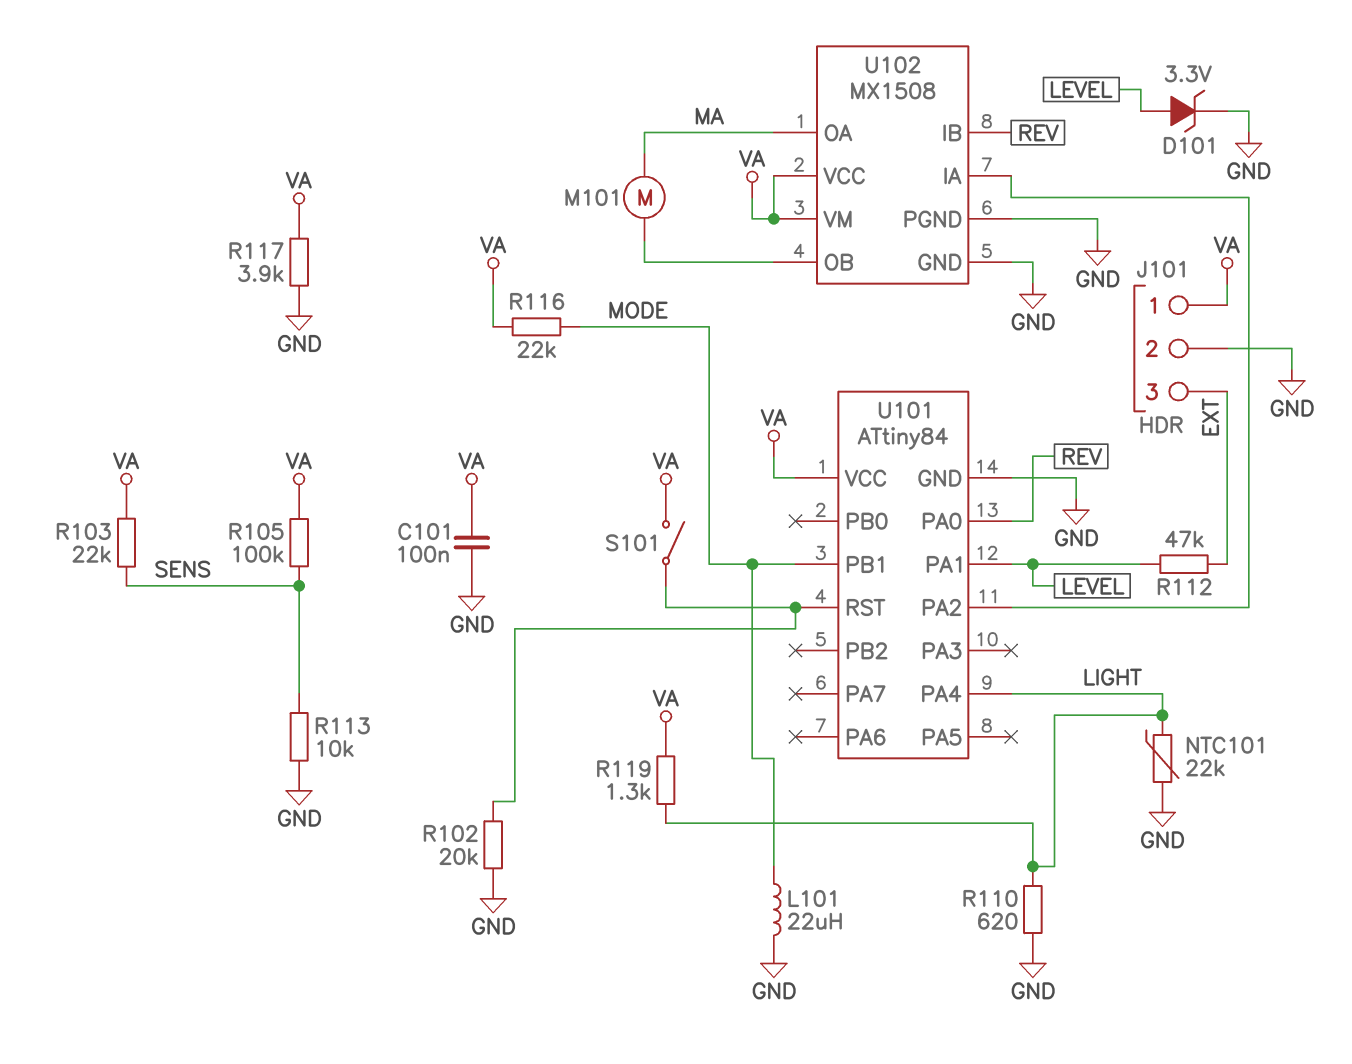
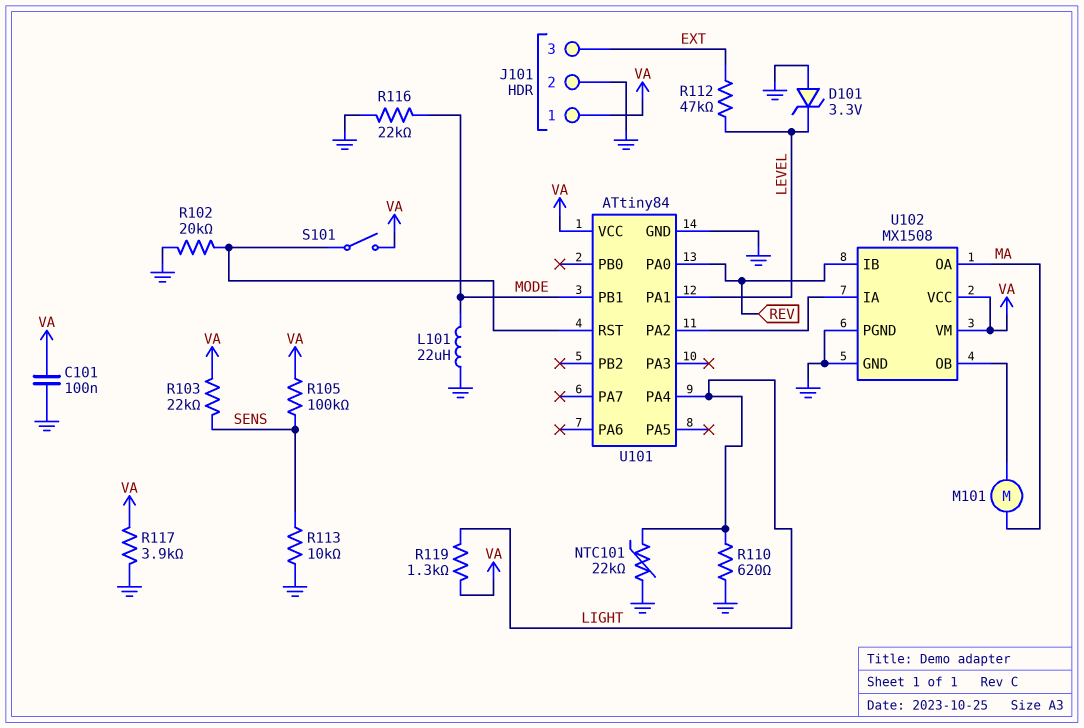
D101: zener 3.3V (A LEVEL, K GND) -> zener 3.3V (A GND, K LEVEL)
R116: 22k (MODE, VA) -> 22k (GND, MODE)

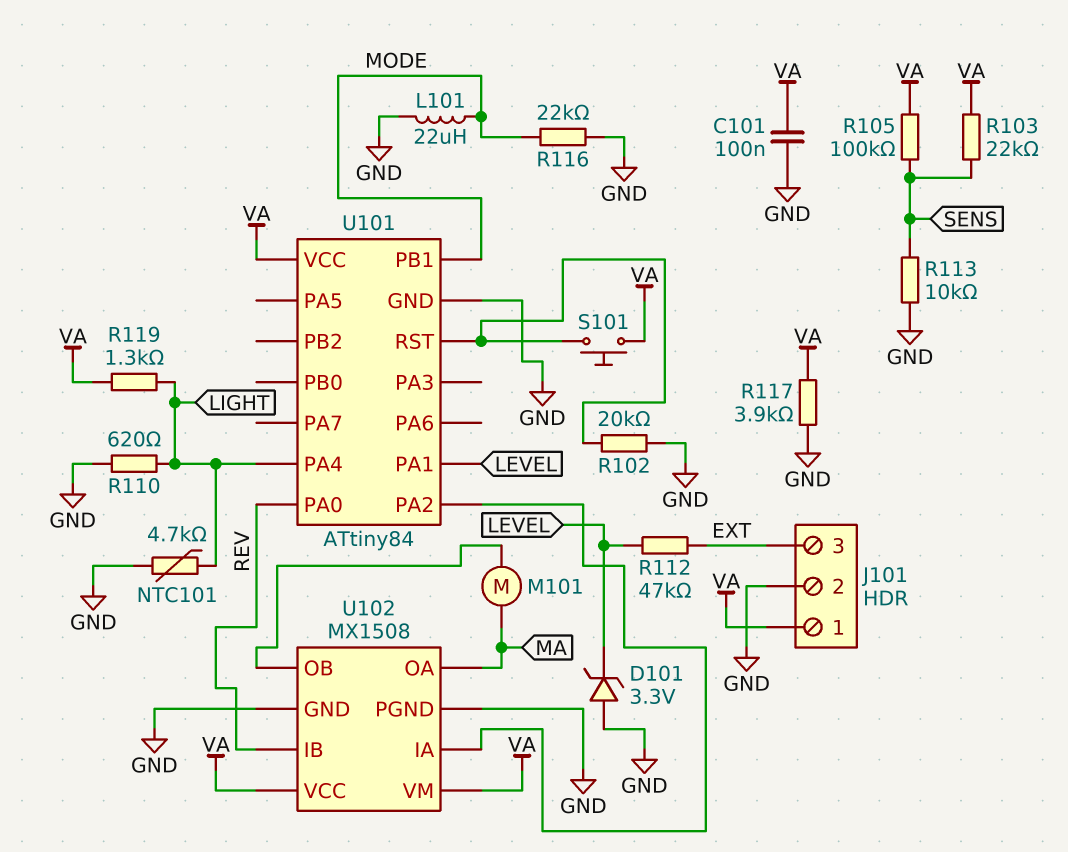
NTC101: 22k (GND, LIGHT) -> 4.7k (GND, LIGHT)
S101: switch (U101/RST, VA) -> button (U101/RST, VA)

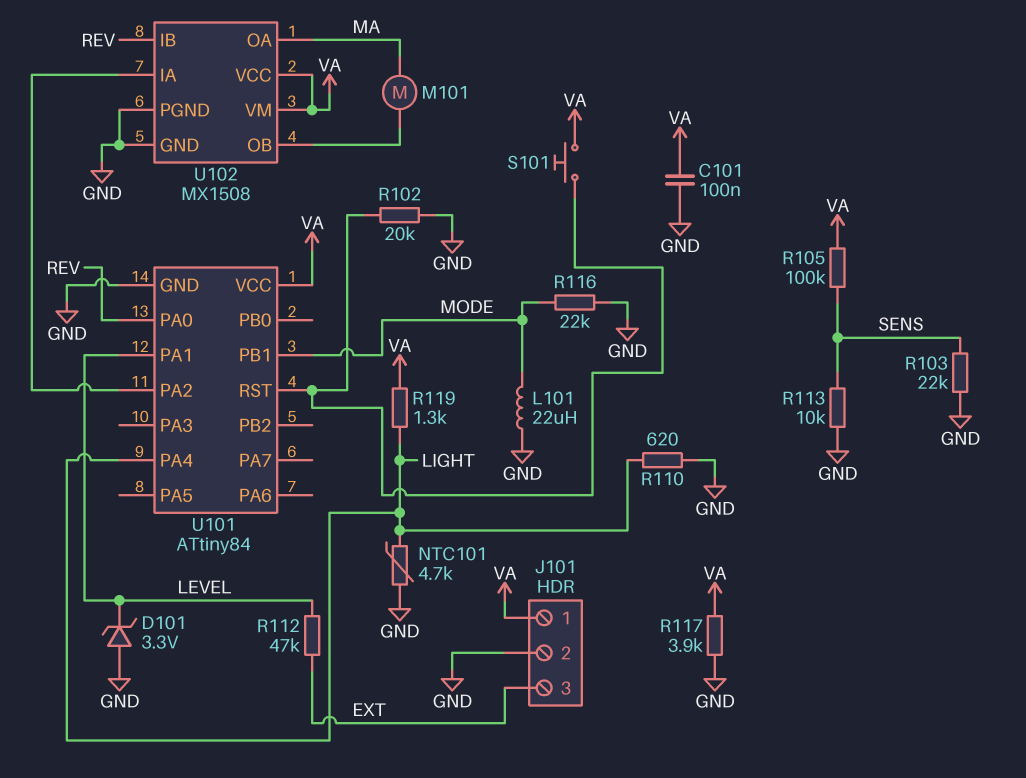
R103: 22k (SENS, VA) -> 22k (GND, SENS)

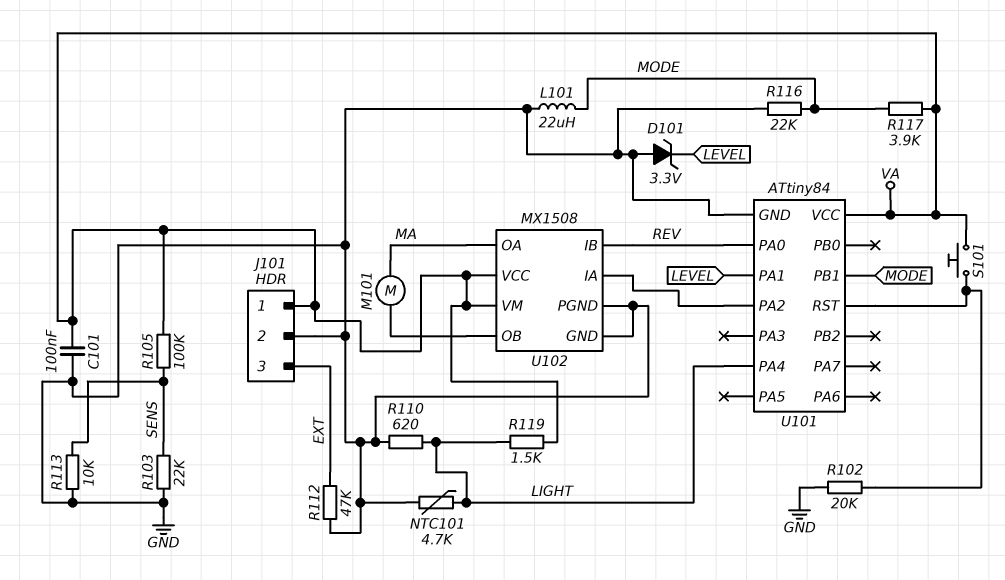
R112: 47k (EXT, LEVEL) -> 47k (EXT, GND)
R117: 3.9k (GND, VA) -> 3.9k (MODE, VA)
R119: 1.3k (LIGHT, VA) -> 1.5k (LIGHT, VA)

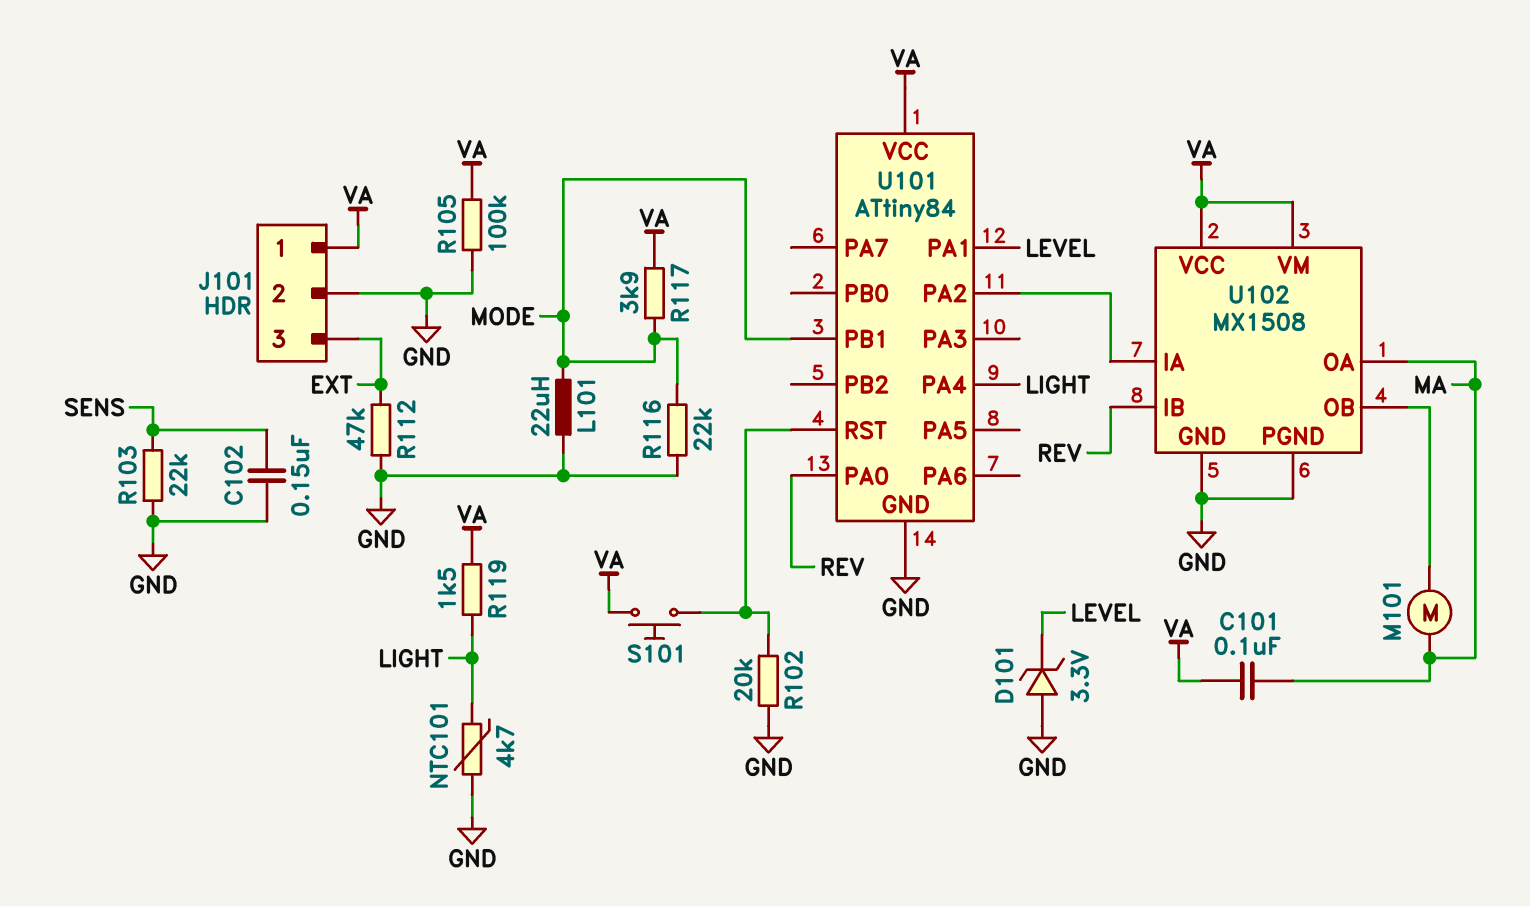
C101: 100nF (GND, VA) -> 100nF (MA, VA)
C102: none -> 150nF (GND, SENS)
R105: 100k (SENS, VA) -> 100k (GND, VA)
R110: 620 (GND, LIGHT) -> none
R113: 10k (GND, SENS) -> none

